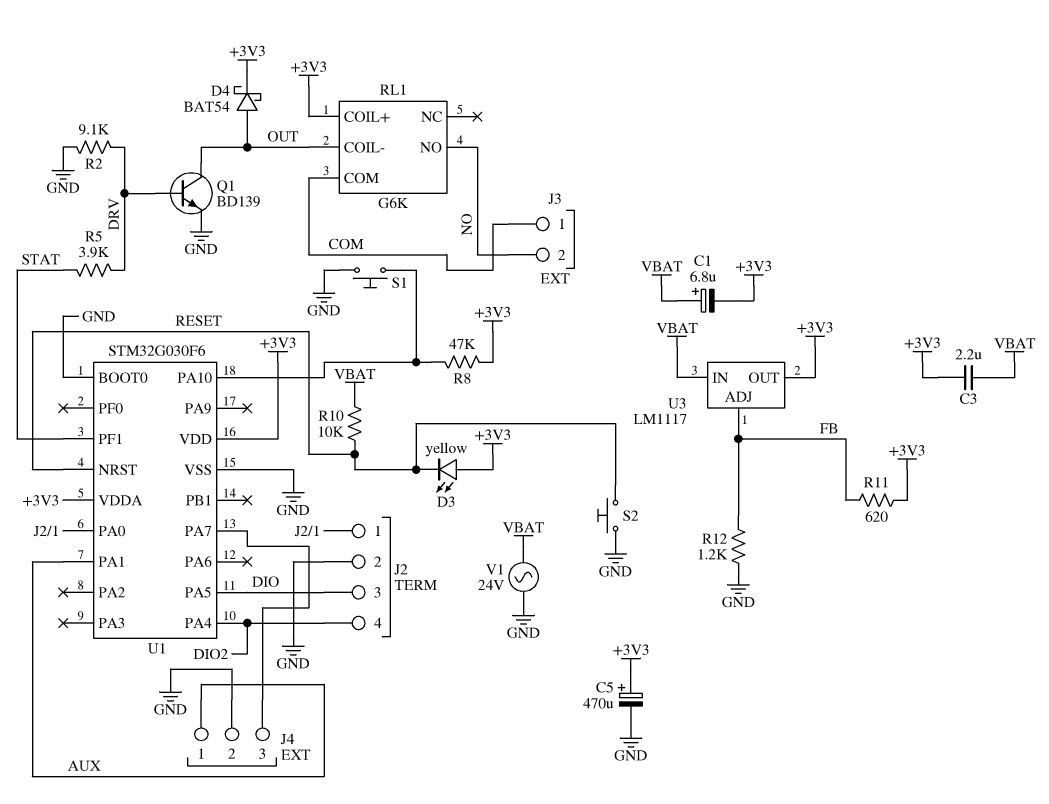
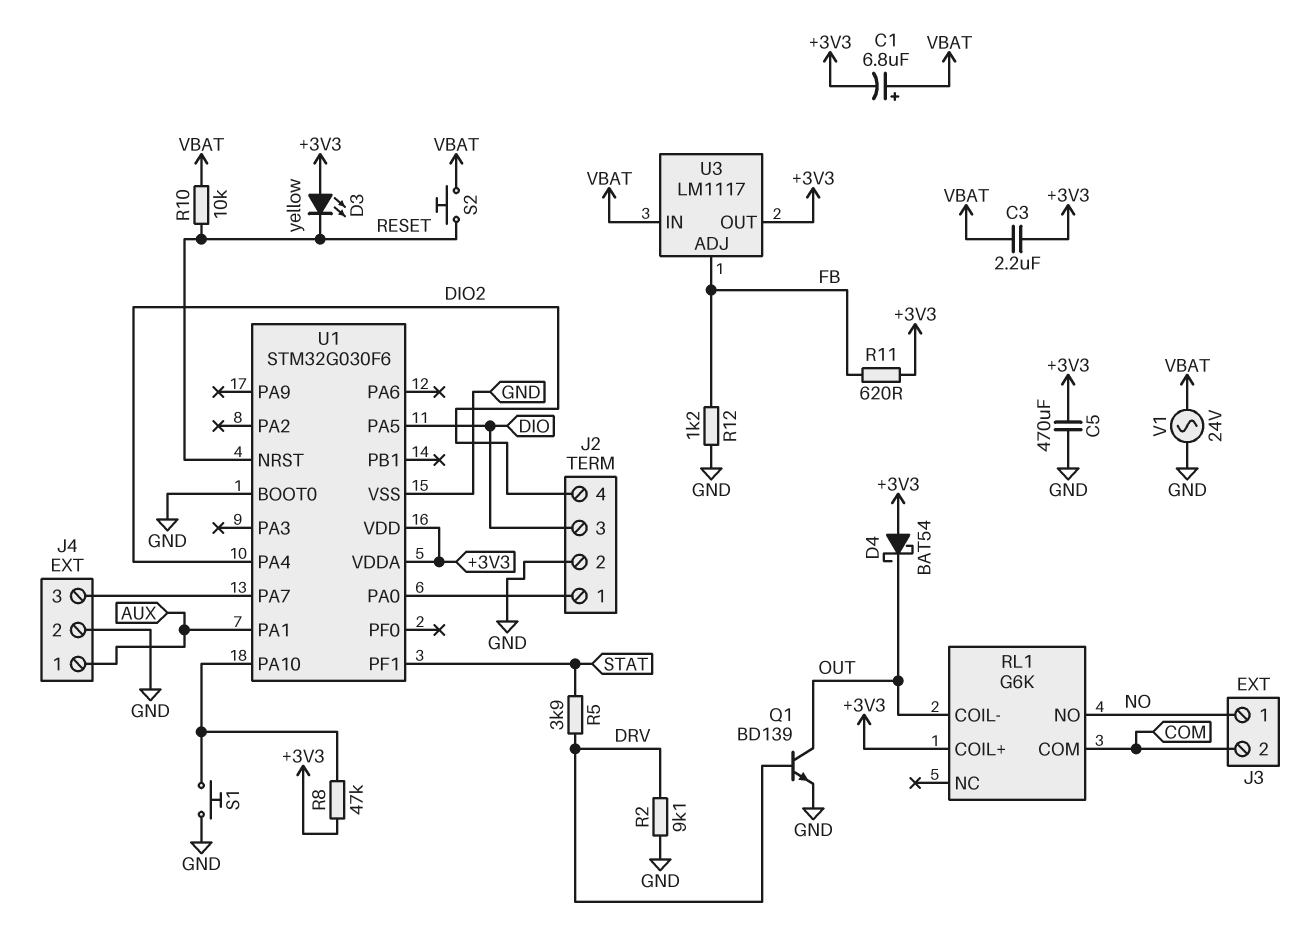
C5: 470uF (plus +3V3, minus GND) -> 470uF (+3V3, GND)
D4: schottky BAT54 (A OUT, K +3V3) -> schottky BAT54 (A +3V3, K OUT)
J3 pin 1: COM -> NO
J3 pin 2: NO -> COM
S2: button (GND, RESET) -> button (RESET, VBAT)

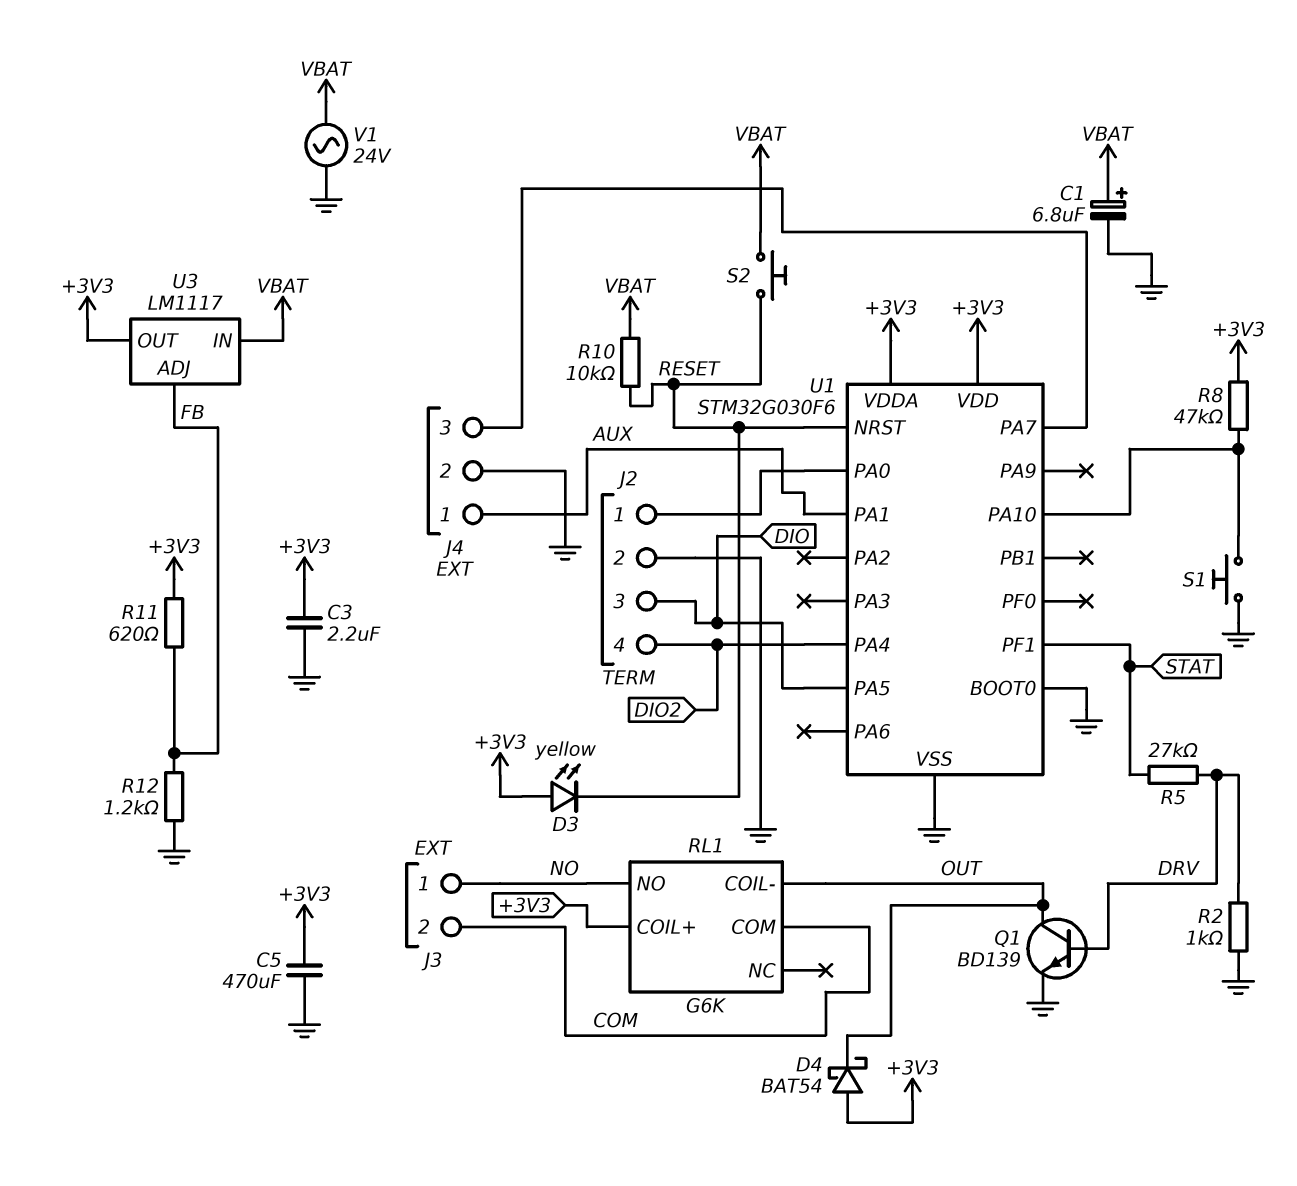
C1: 6.8uF (plus VBAT, minus +3V3) -> 6.8uF (plus VBAT, minus GND)
C3: 2.2uF (+3V3, VBAT) -> 2.2uF (+3V3, GND)
R2: 9.1k (DRV, GND) -> 1k (DRV, GND)
R5: 3.9k (DRV, STAT) -> 27k (DRV, STAT)

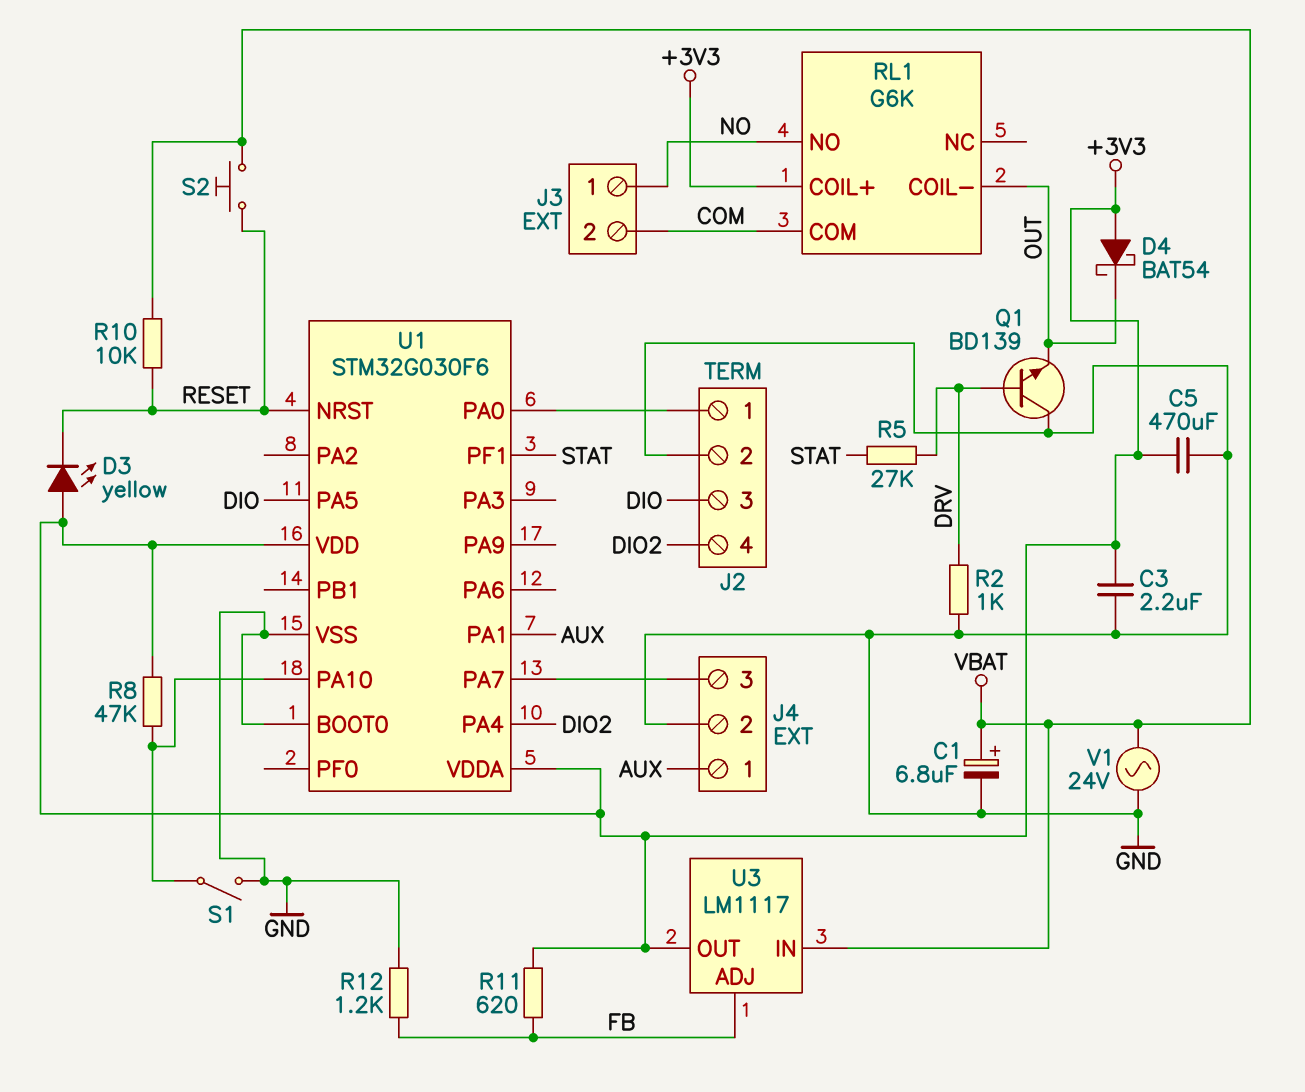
Q1: NPN BD139 (B DRV, C OUT, E GND) -> NPN BD139 (B DRV, C GND, E OUT)
S1: button (GND, U1/PA10) -> switch (GND, U1/PA10)

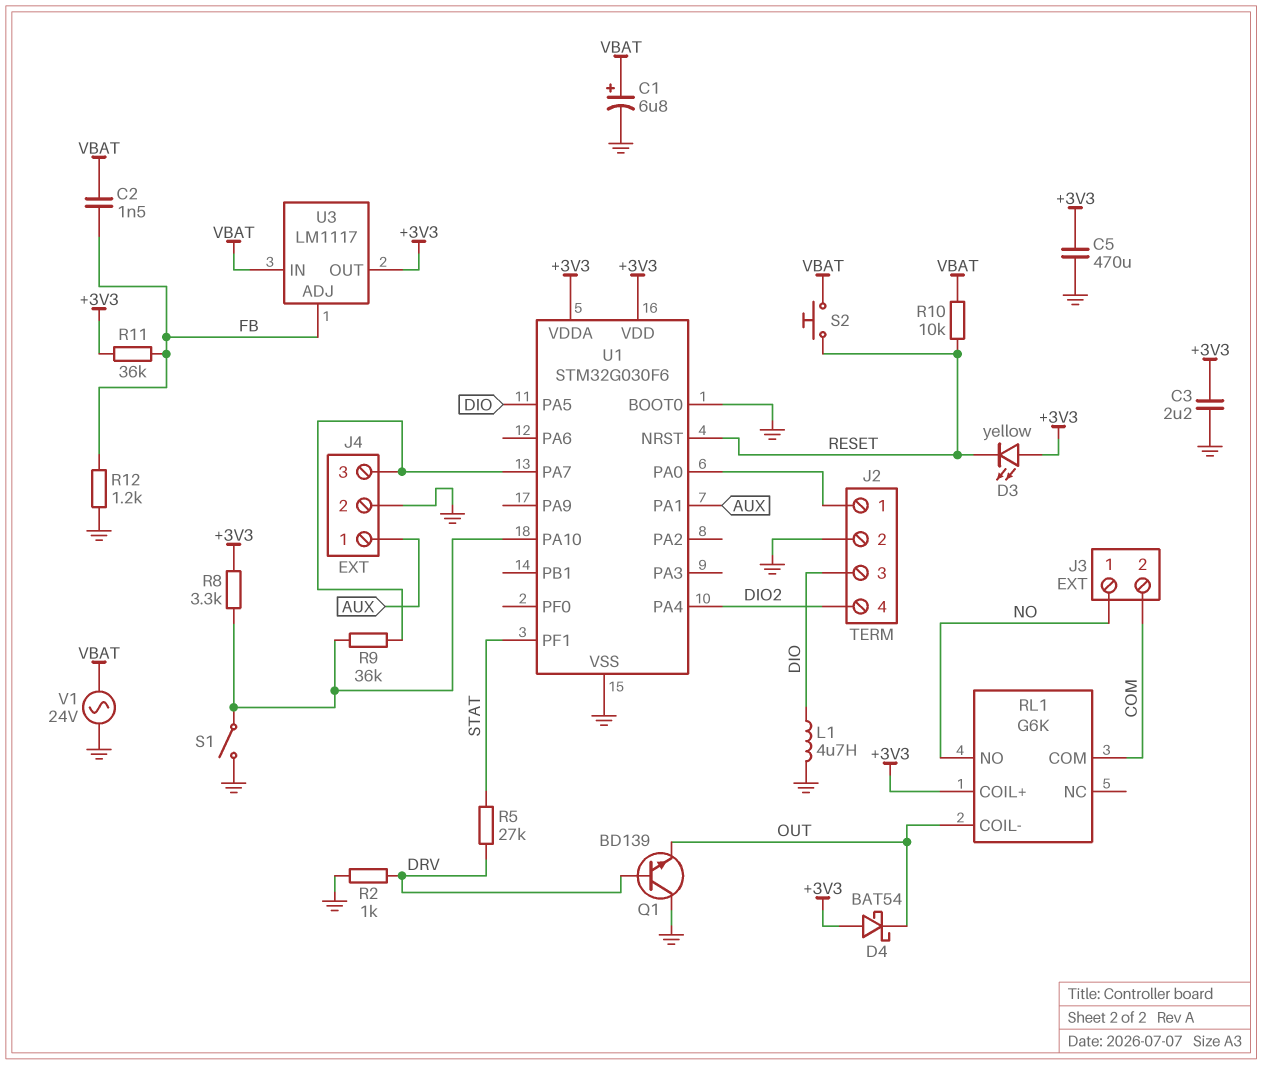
C2: none -> 1.5nF (FB, VBAT)
L1: none -> 4.7uH (DIO, GND)
R8: 47k (+3V3, U1/PA10) -> 3.3k (+3V3, U1/PA10)
R9: none -> 36k (J4/3, U1/PA10)
R11: 620 (+3V3, FB) -> 36k (+3V3, FB)

